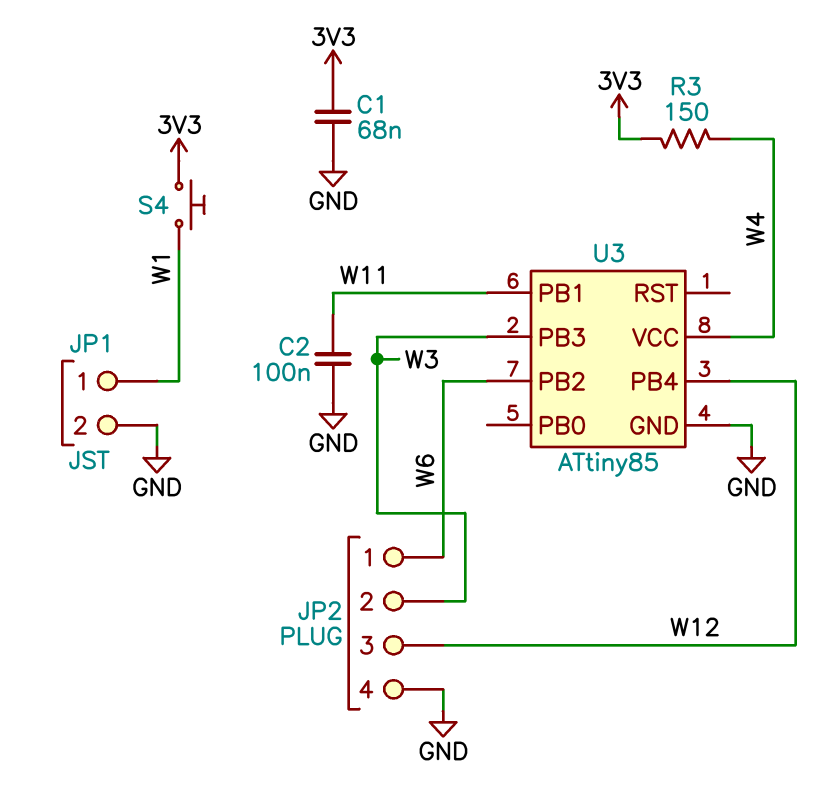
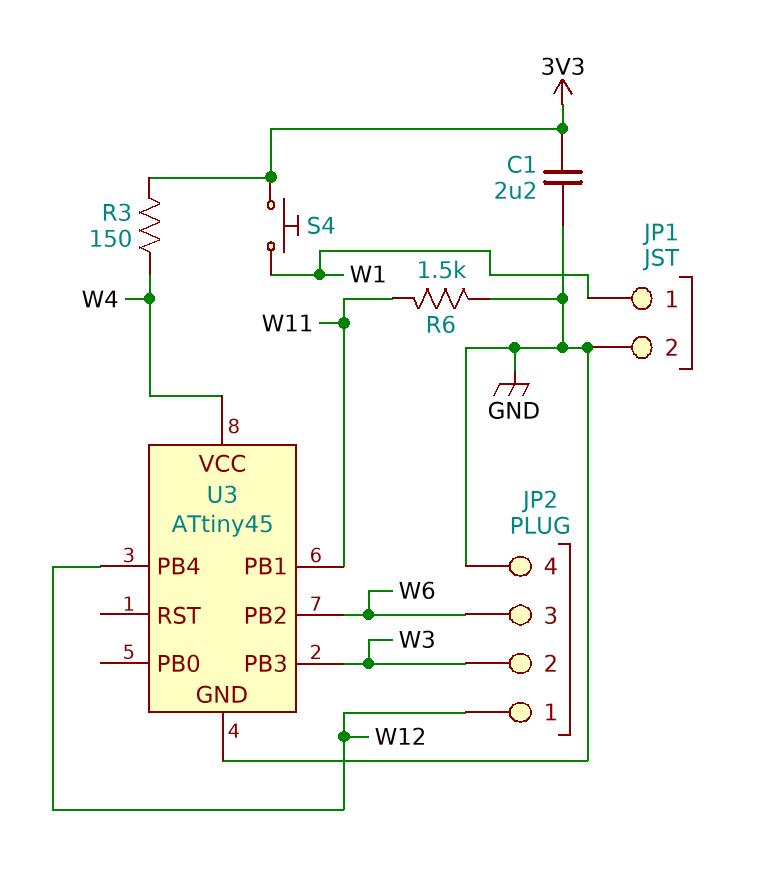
C1: 68nF (3V3, GND) -> 2.2uF (3V3, GND)
C2: 100nF (GND, W11) -> none
JP2 pin 1: W6 -> W12
JP2 pin 3: W12 -> W6
R6: none -> 1.5k (GND, W11)
U3: ATtiny85 -> ATtiny45

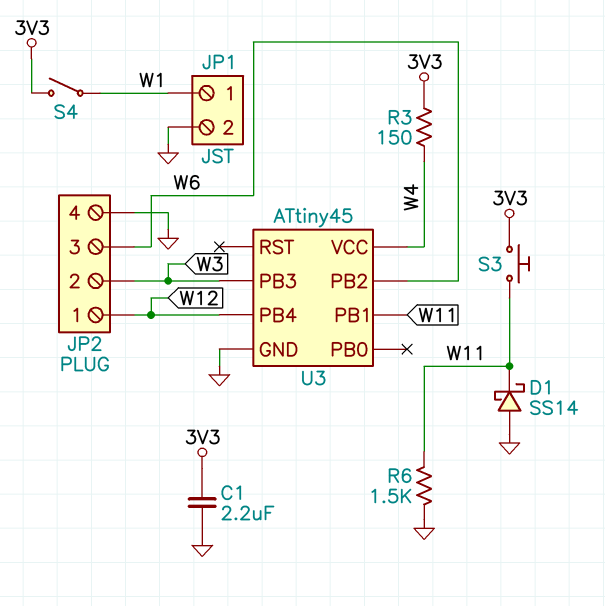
D1: none -> schottky SS14 (A GND, K W11)
S3: none -> button (3V3, W11)
S4: button (3V3, W1) -> switch (3V3, W1)

